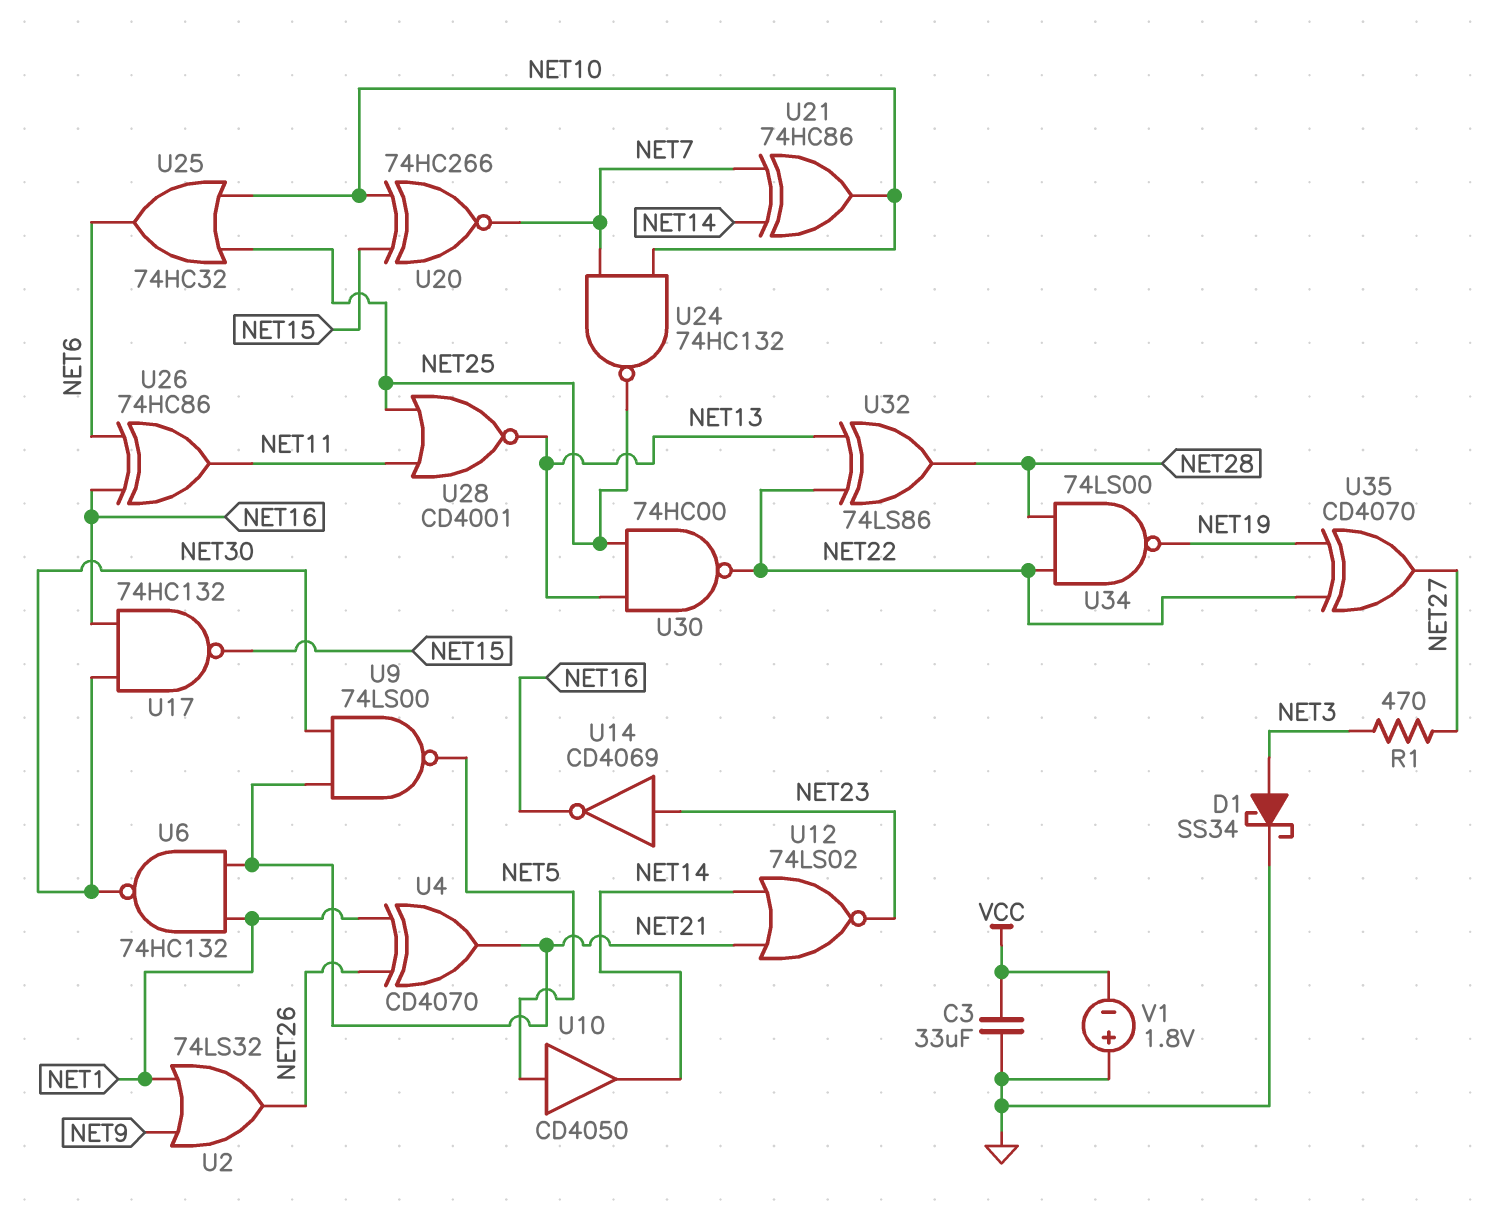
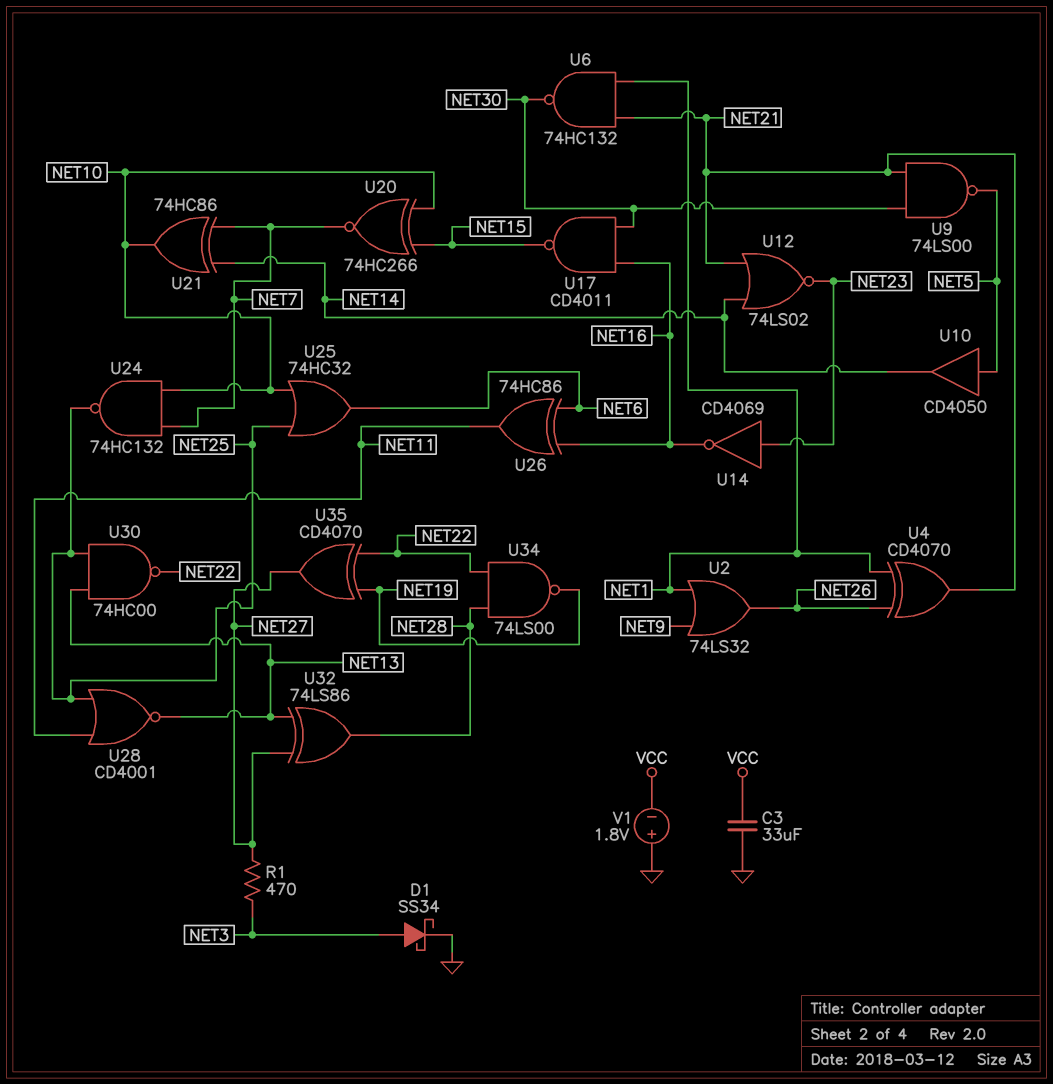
U17: NAND 74HC132 (in NET16, in NET30, out NET15) -> NAND CD4011 (in NET16, in NET30, out NET15)
U32: XOR 74LS86 (in NET13, in NET22, out NET28) -> XOR 74LS86 (in NET13, in NET27, out NET28)

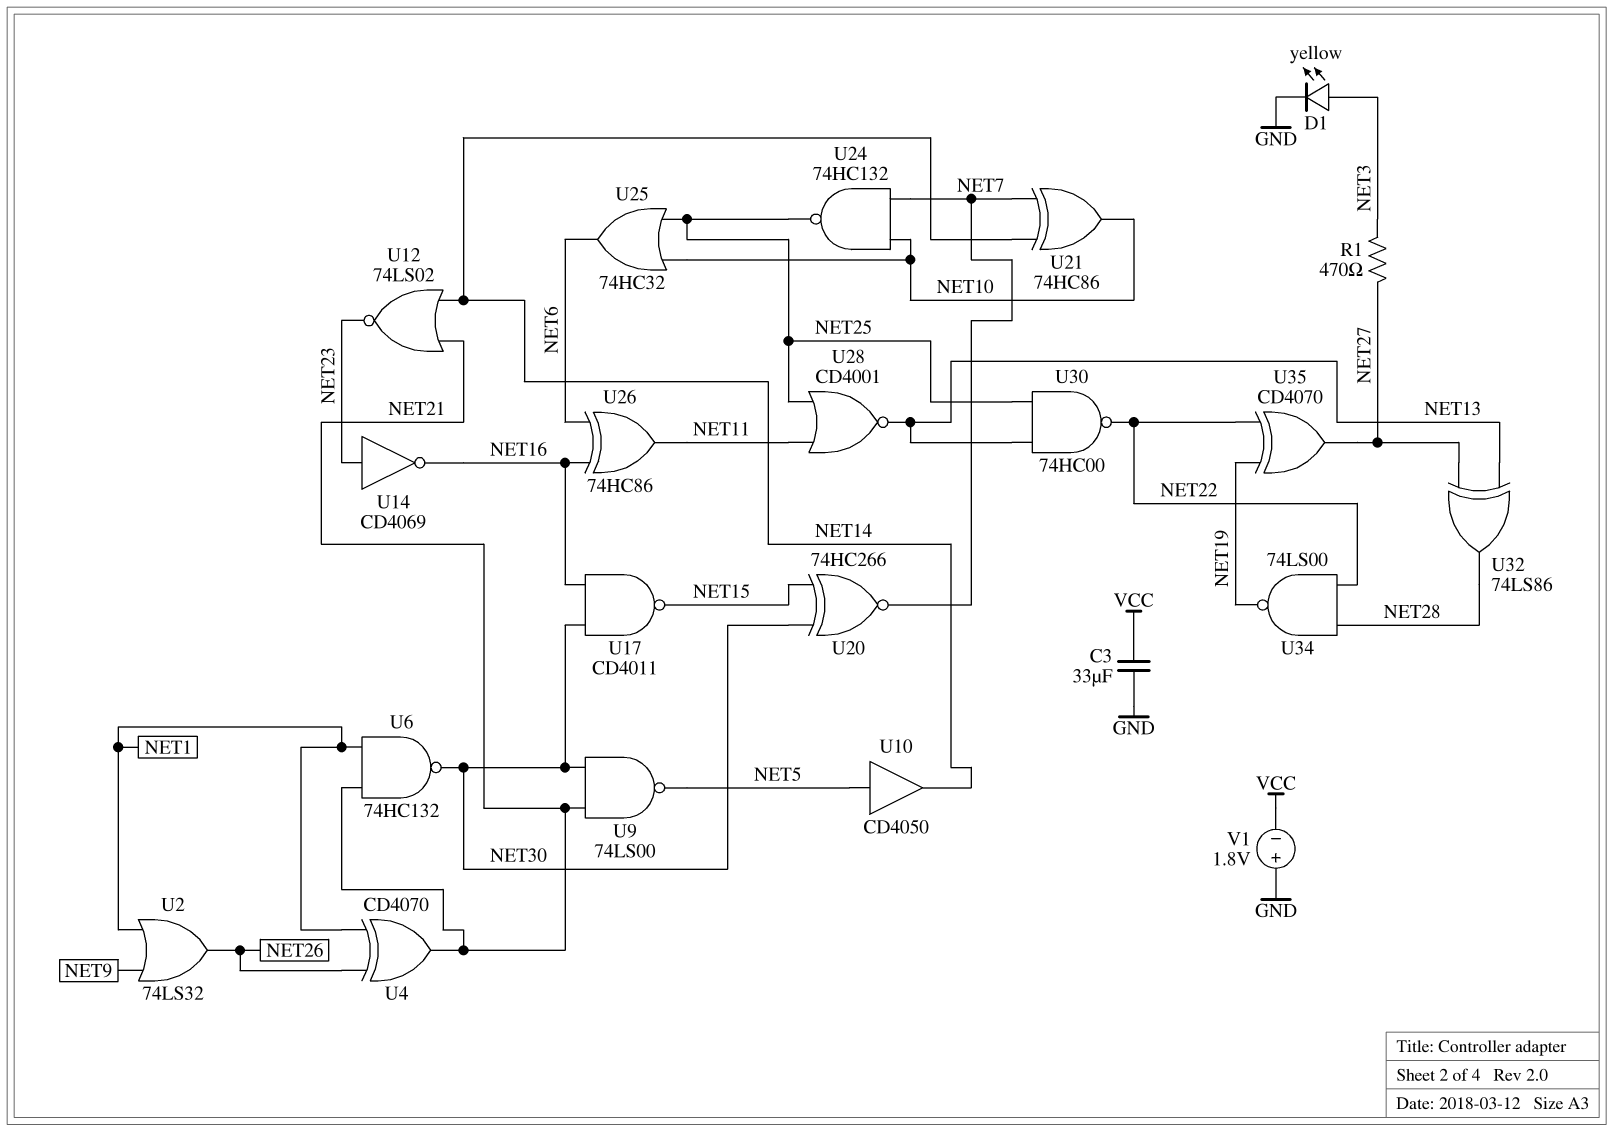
D1: schottky SS34 (A NET3, K GND) -> LED yellow (A NET3, K GND)
U20: XNOR 74HC266 (in NET10, in NET15, out NET7) -> XNOR 74HC266 (in NET15, in NET30, out NET7)

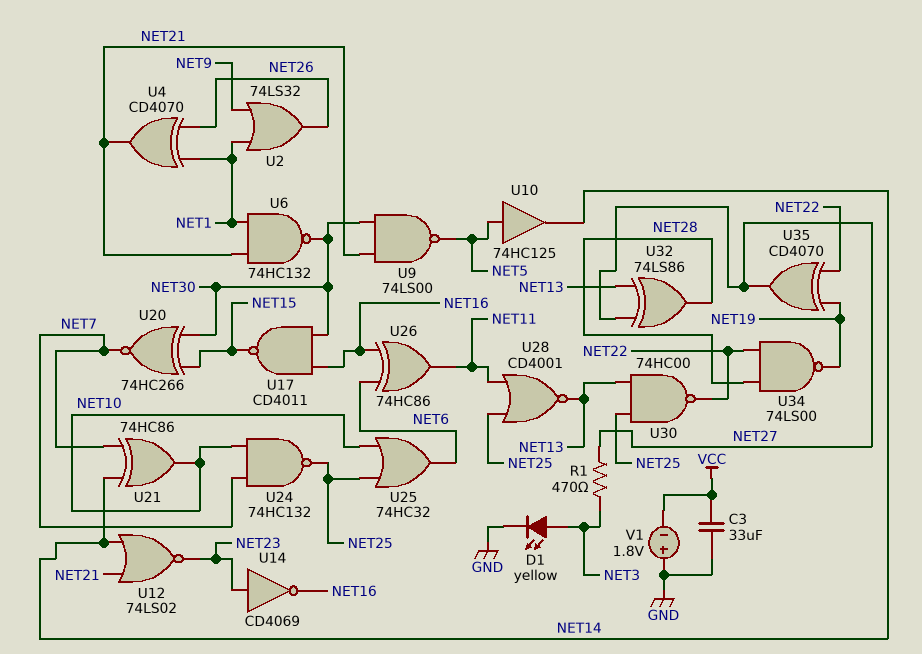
U10: buffer CD4050 (in NET5, out NET14) -> buffer 74HC125 (in NET5, out NET14)

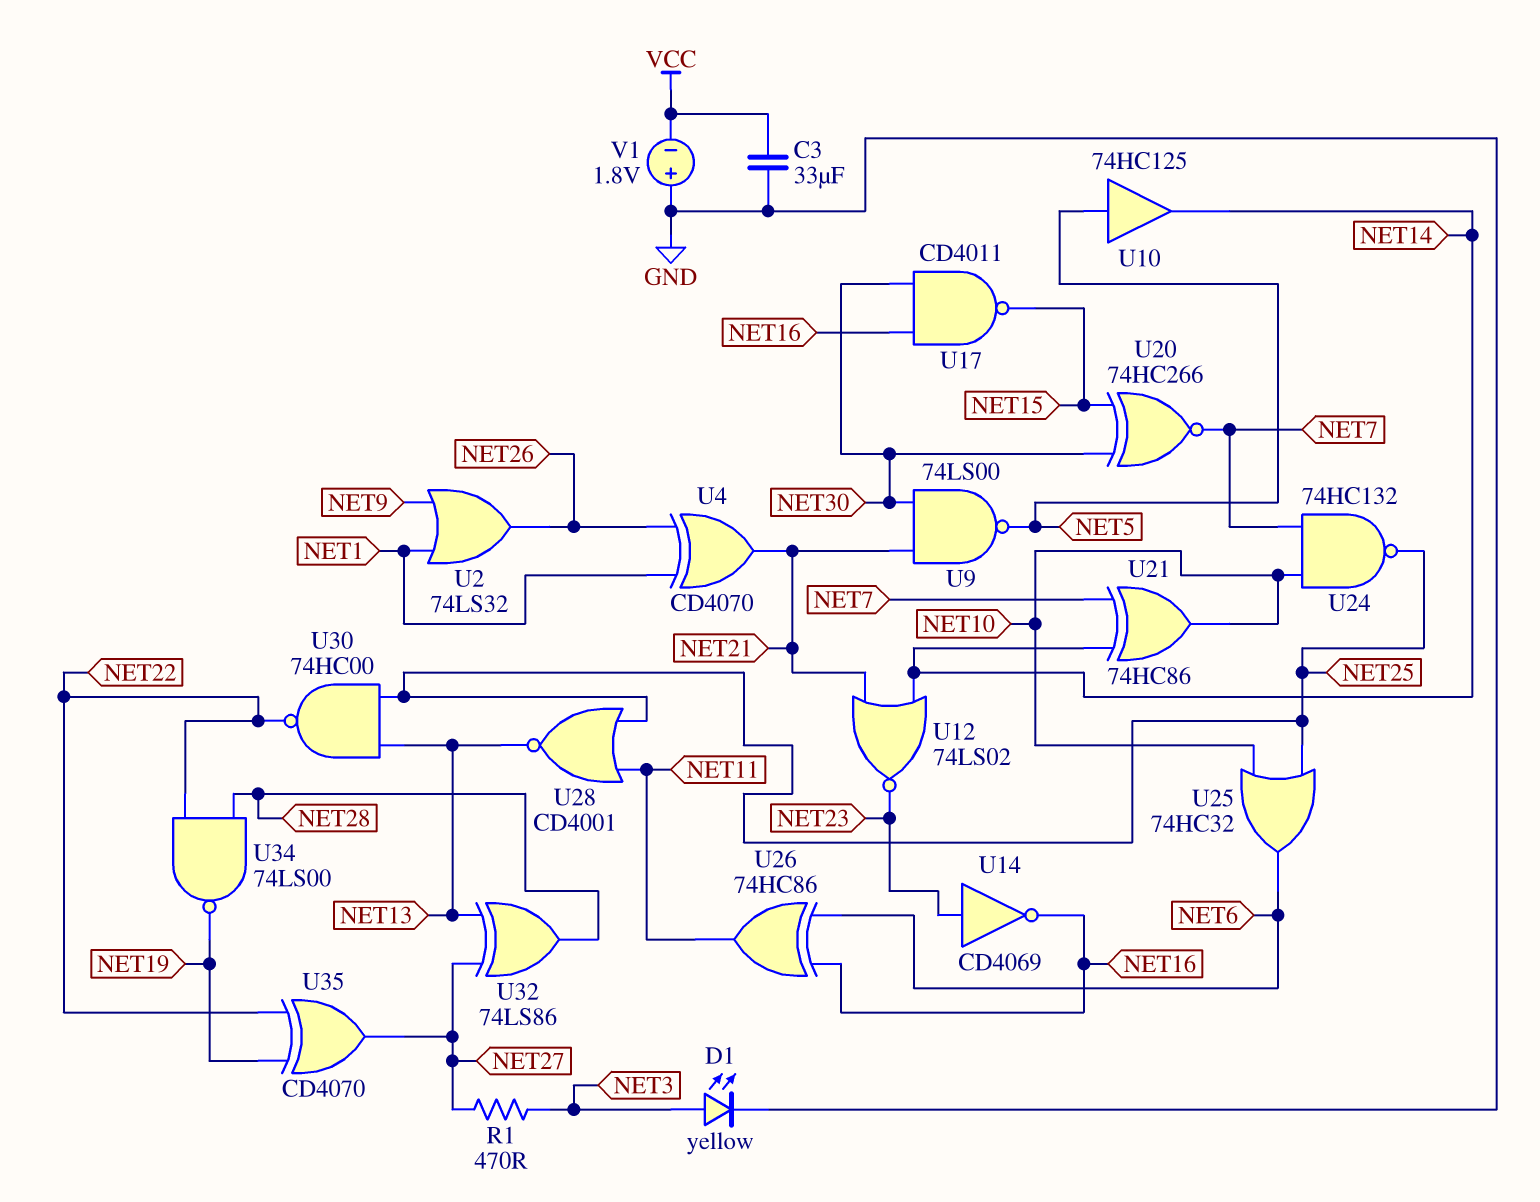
U6: NAND 74HC132 (in NET1, in NET21, out NET30) -> none

